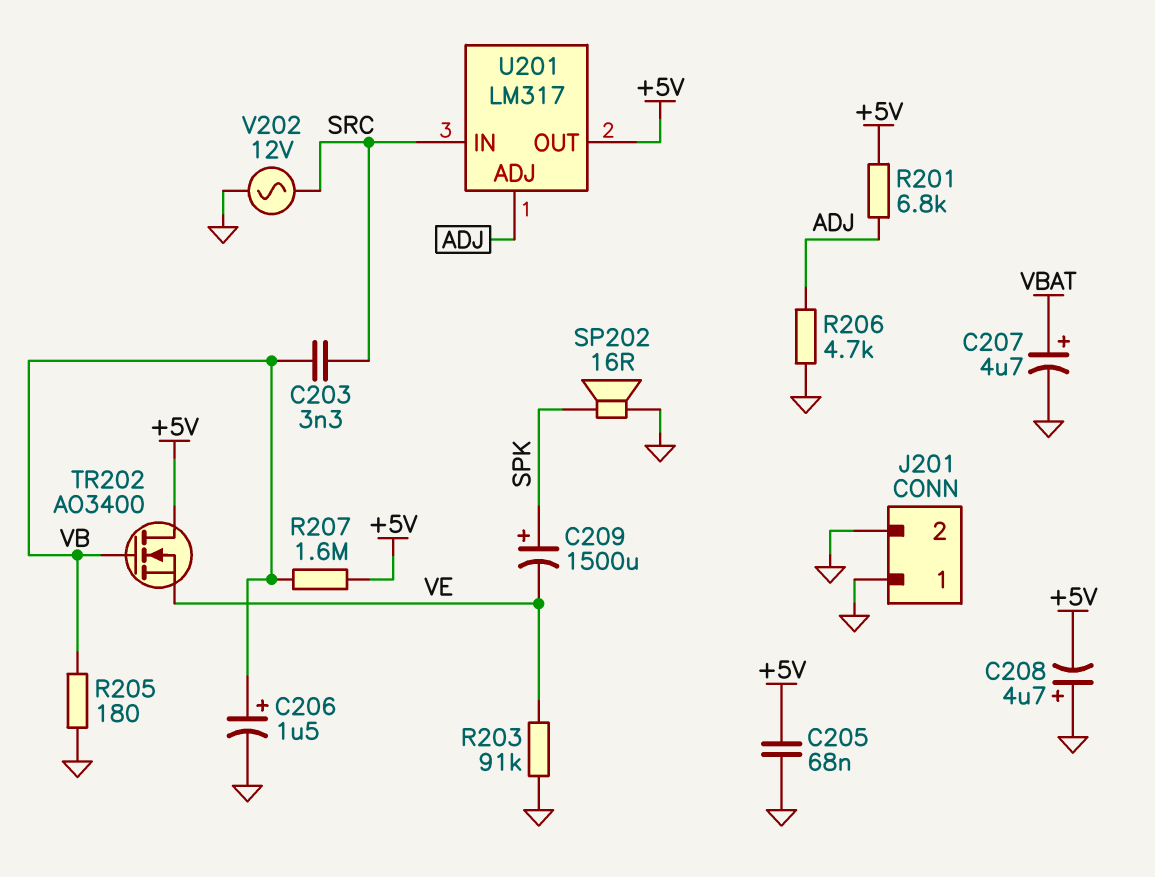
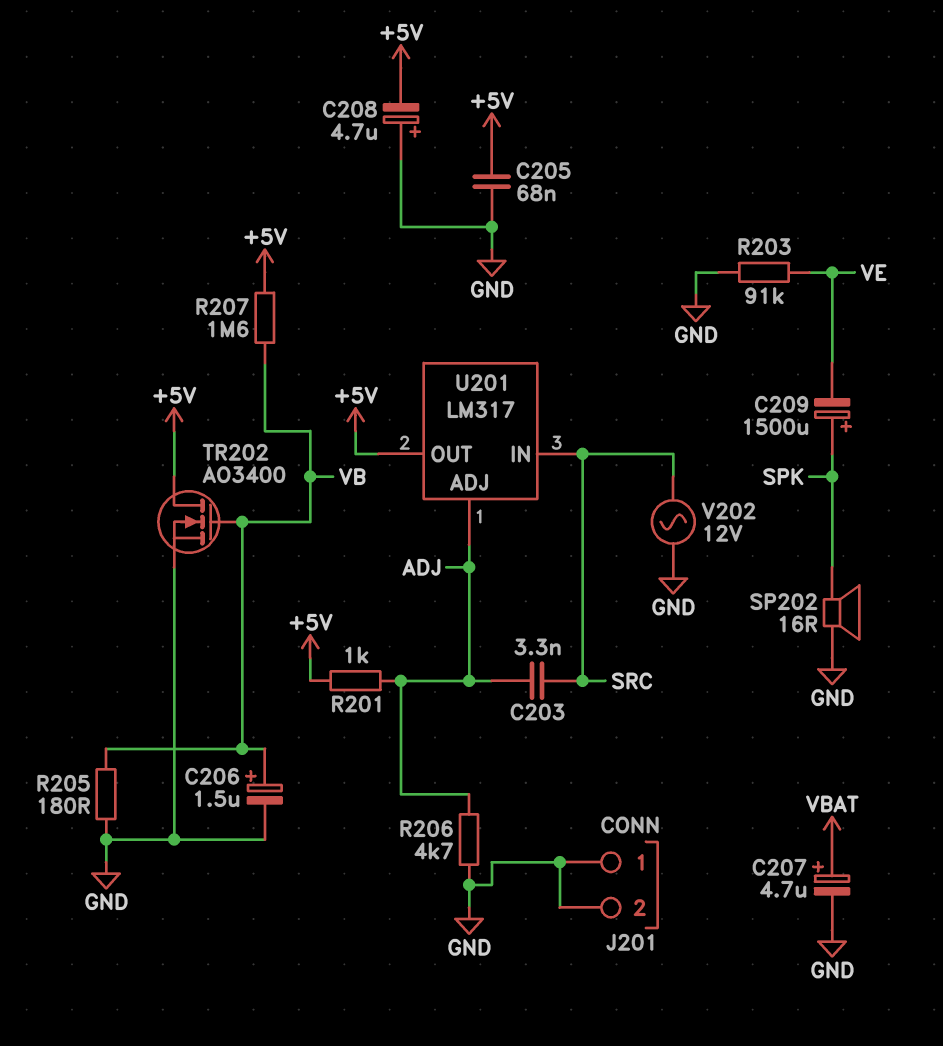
C203: 3.3nF (SRC, VB) -> 3.3nF (ADJ, SRC)
R201: 6.8k (+5V, ADJ) -> 1k (+5V, ADJ)
TR202: NMOS AO3400 (G VB, D +5V, S VE) -> NMOS AO3400 (G VB, D +5V, S GND)

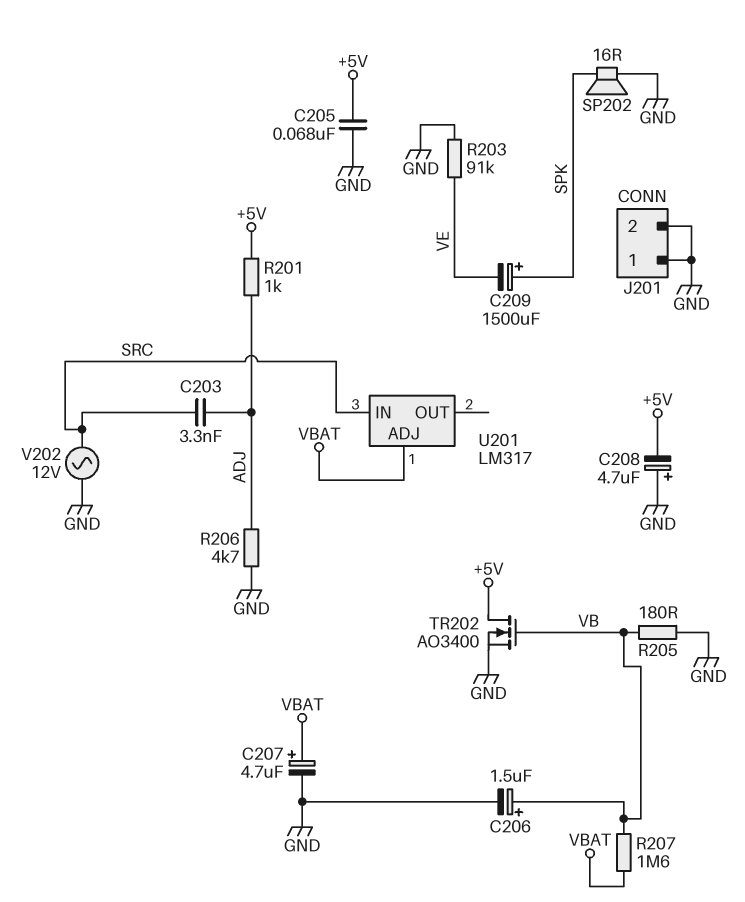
R207: 1.6M (+5V, VB) -> 1.6M (VB, VBAT)
U201 pin ADJ: ADJ -> VBAT
U201 pin OUT: +5V -> none

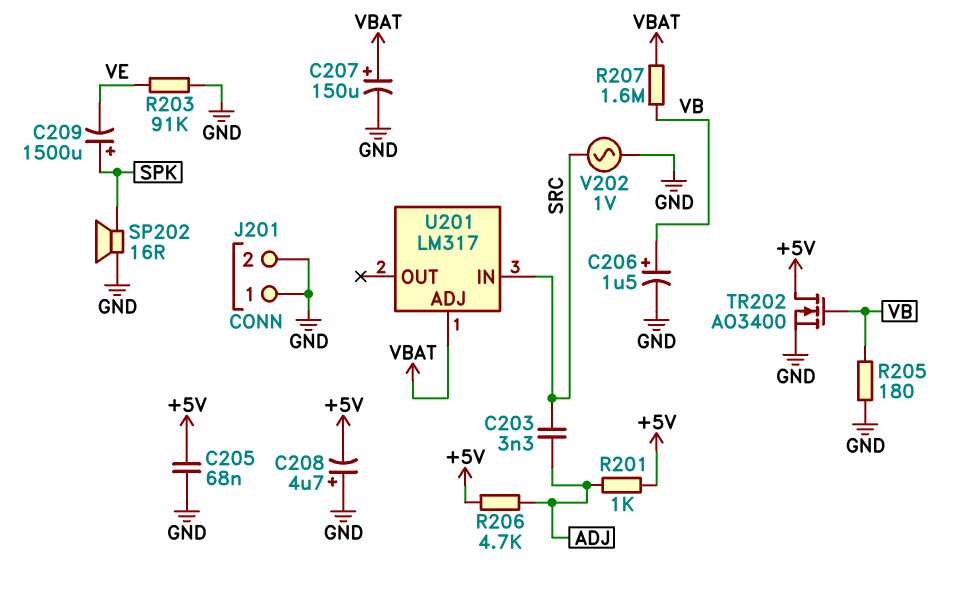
C207: 4.7uF (plus VBAT, minus GND) -> 150uF (plus VBAT, minus GND)
R206: 4.7k (ADJ, GND) -> 4.7k (+5V, ADJ)
V202: AC 12V (GND, SRC) -> AC 1V (GND, SRC)

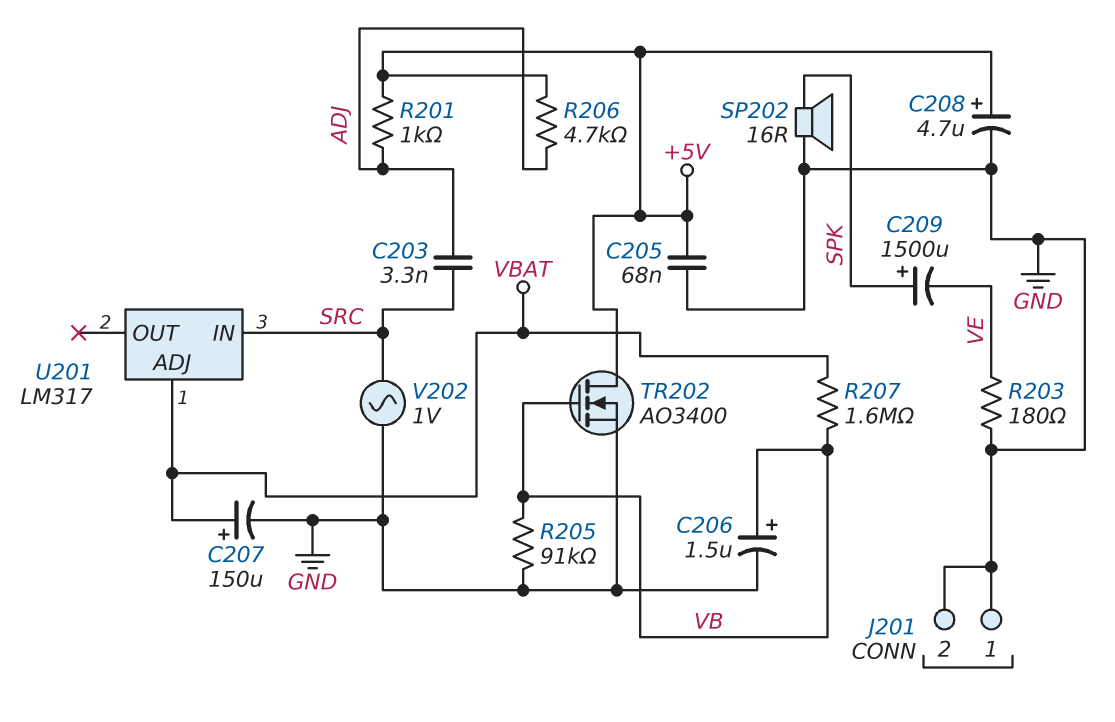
C208: 4.7uF (plus GND, minus +5V) -> 4.7uF (plus +5V, minus GND)
R203: 91k (GND, VE) -> 180 (GND, VE)
R205: 180 (GND, VB) -> 91k (GND, VB)

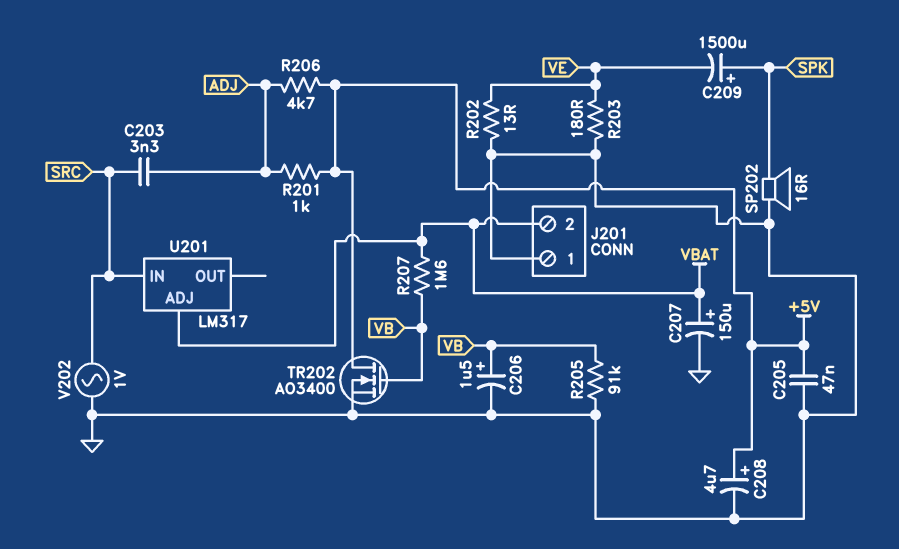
C205: 68nF (+5V, GND) -> 47nF (+5V, GND)
J201 pin 2: GND -> VBAT
R202: none -> 13 (GND, VE)

